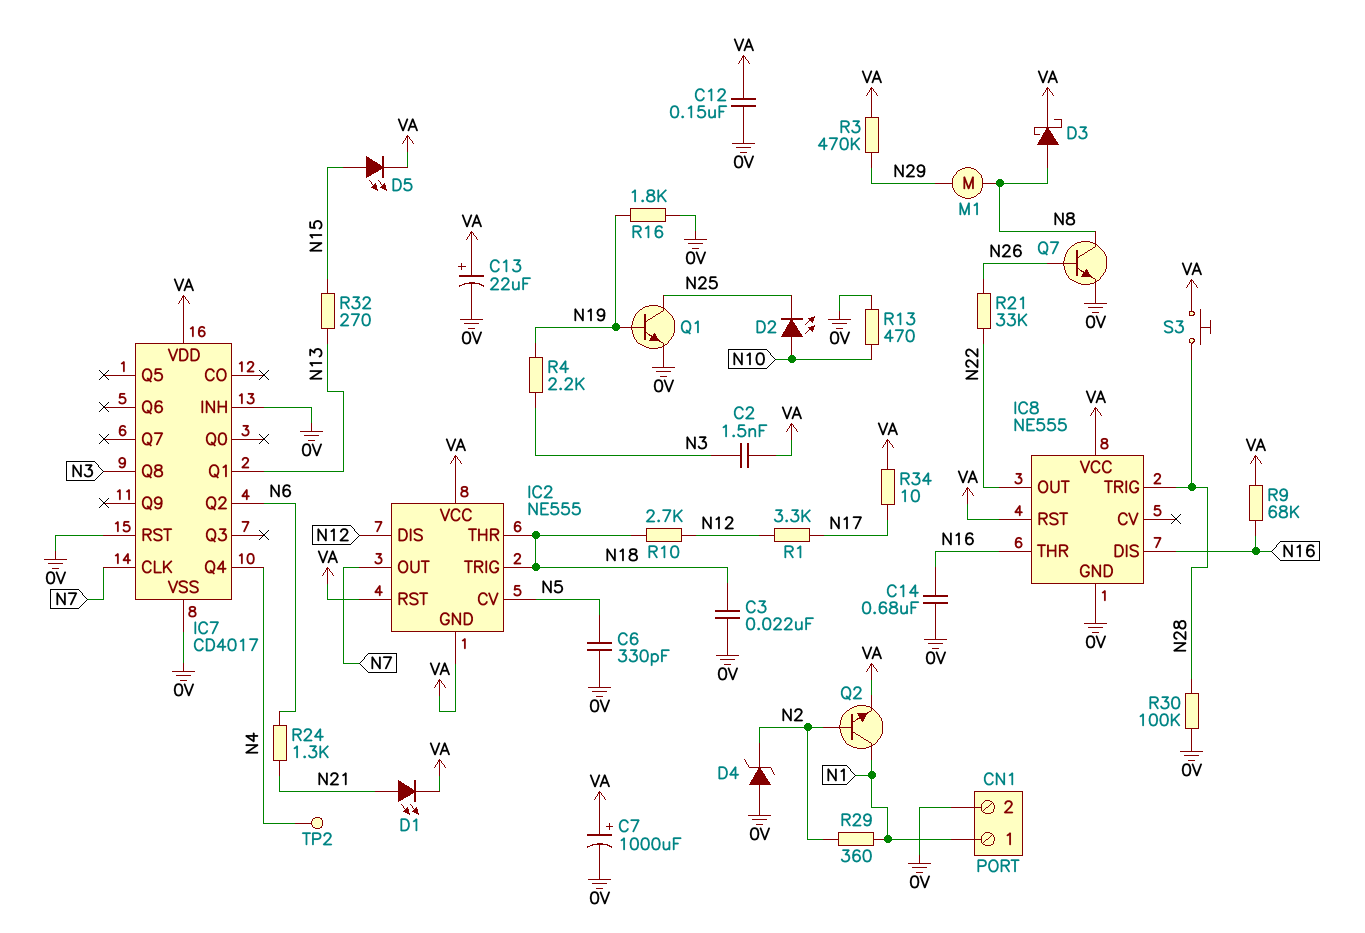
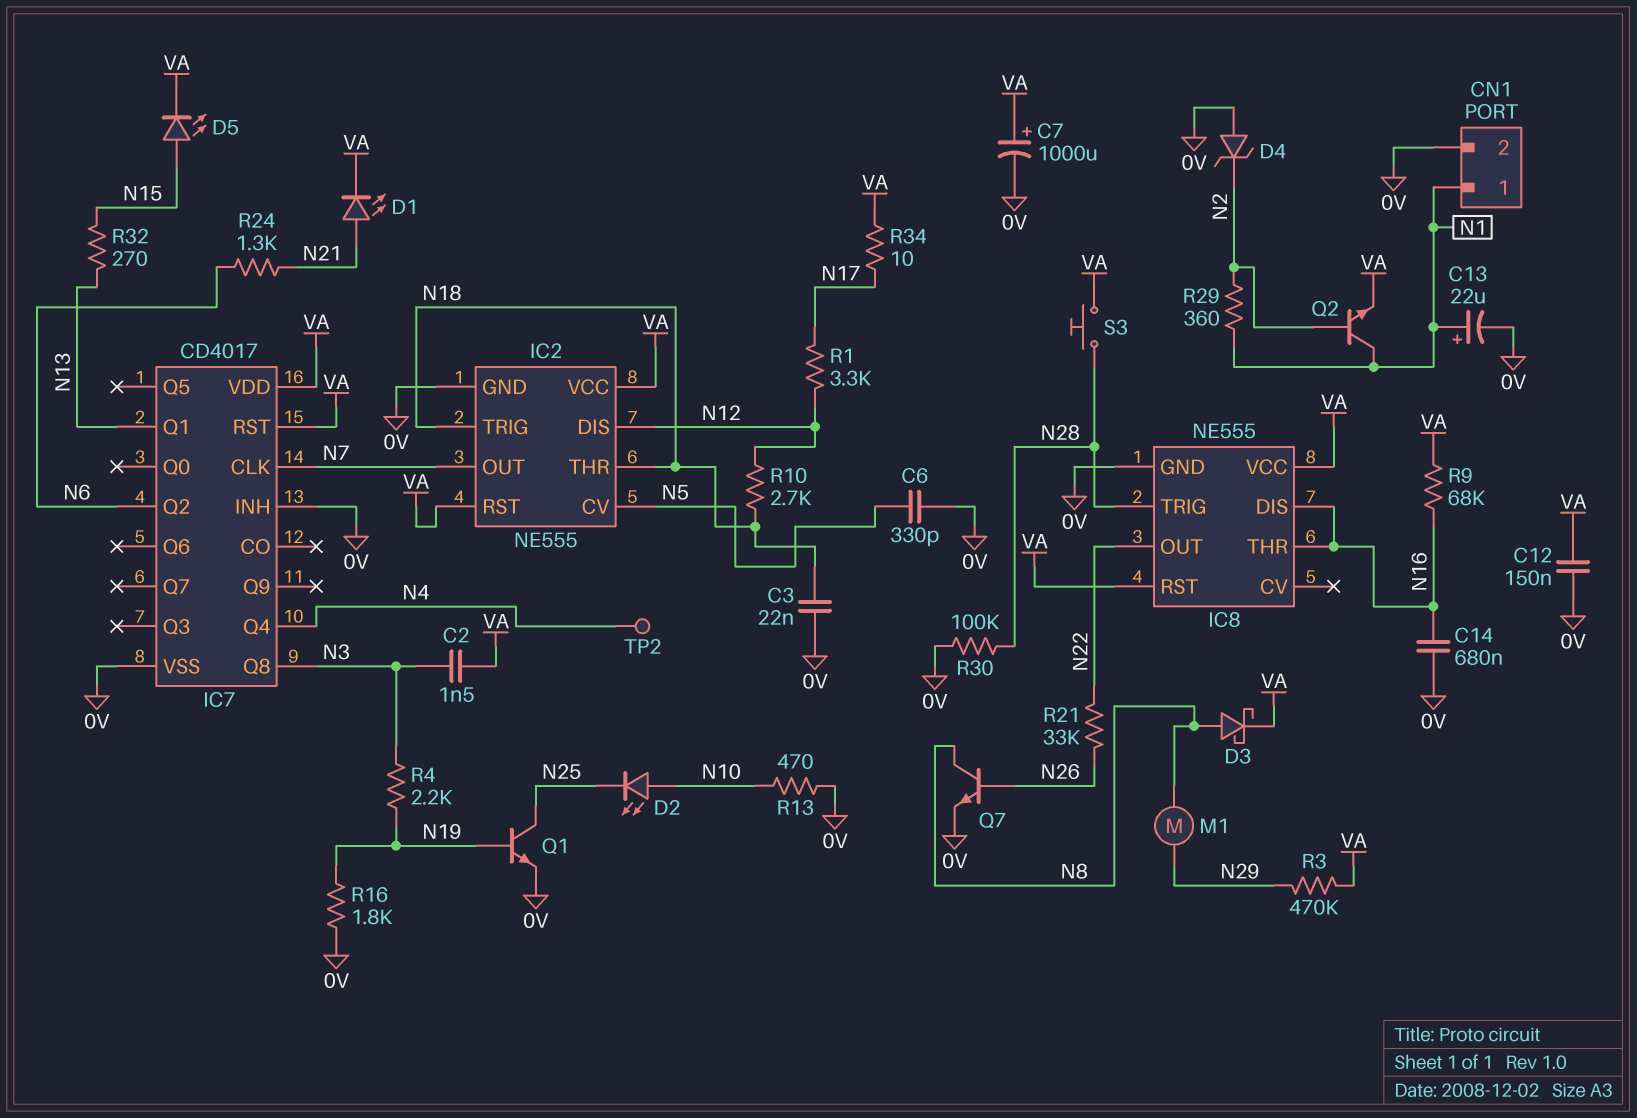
C13: 22uF (plus VA, minus 0V) -> 22uF (plus N1, minus 0V)
IC2 pin GND: VA -> 0V
IC7 pin RST: 0V -> VA

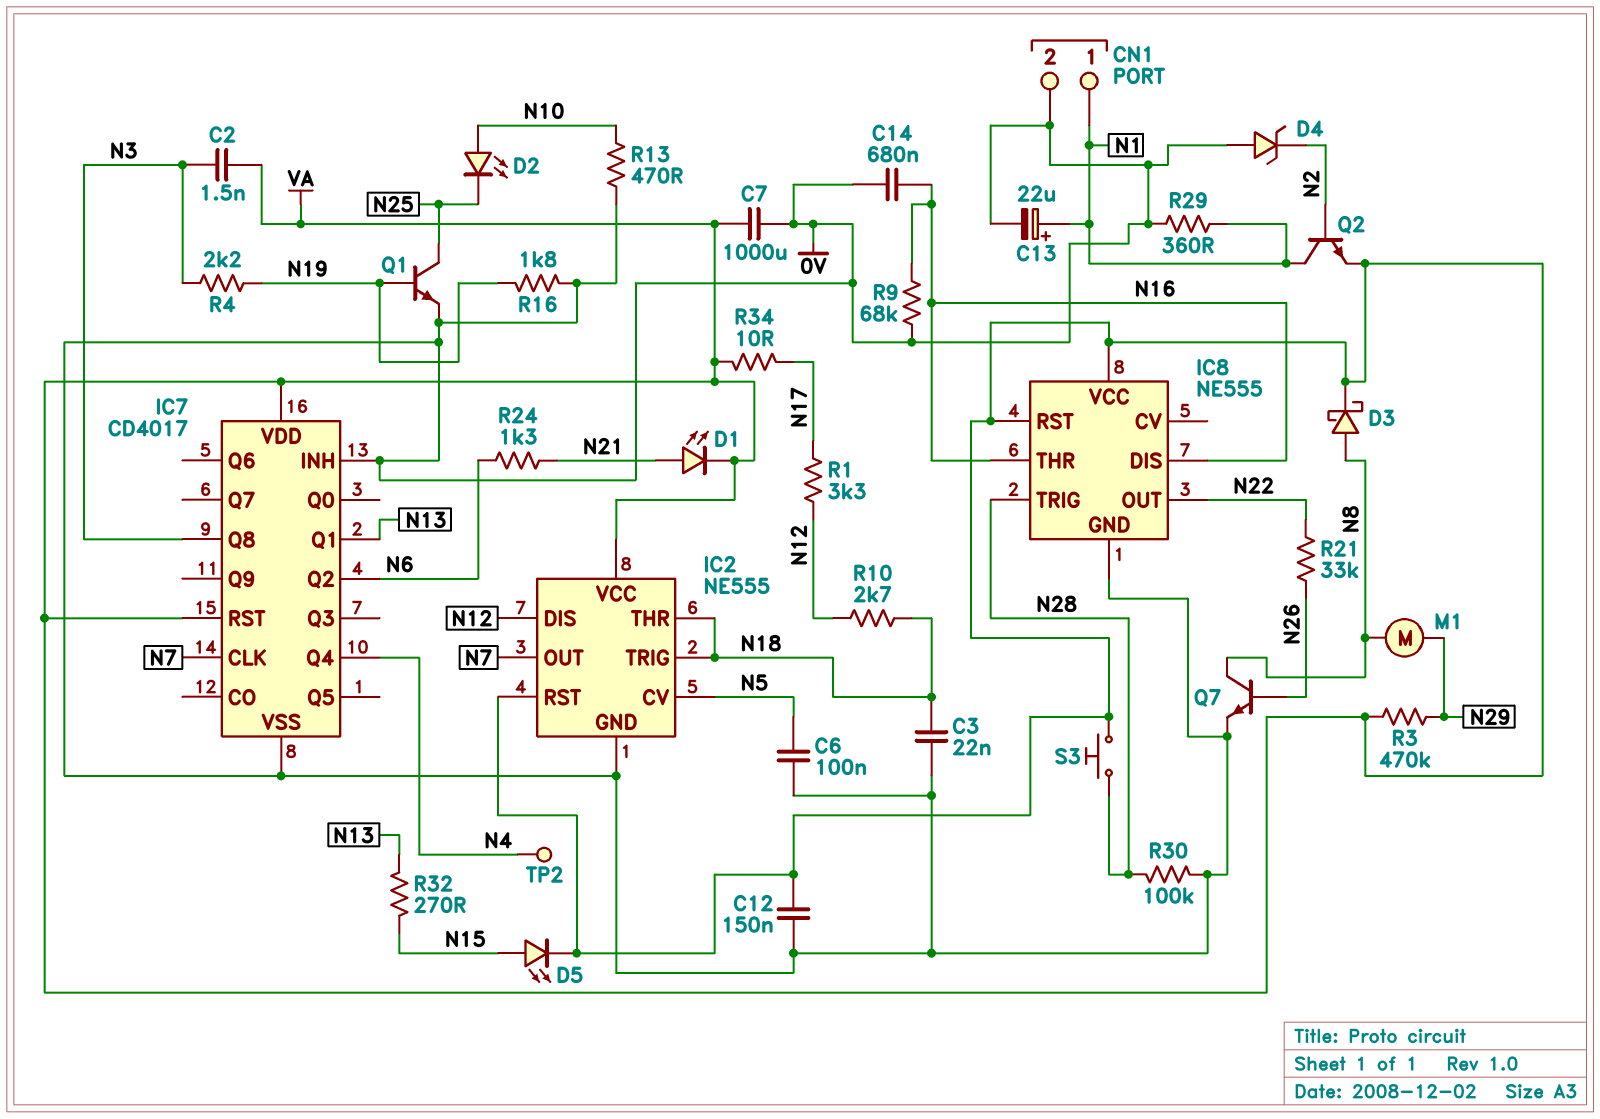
C6: 330pF (0V, N5) -> 100nF (0V, N5)
C7: 1000uF (plus VA, minus 0V) -> 1000uF (0V, VA)
R9: 68k (N16, VA) -> 68k (0V, N16)
R29: 360 (N1, N2) -> 360 (0V, N1)

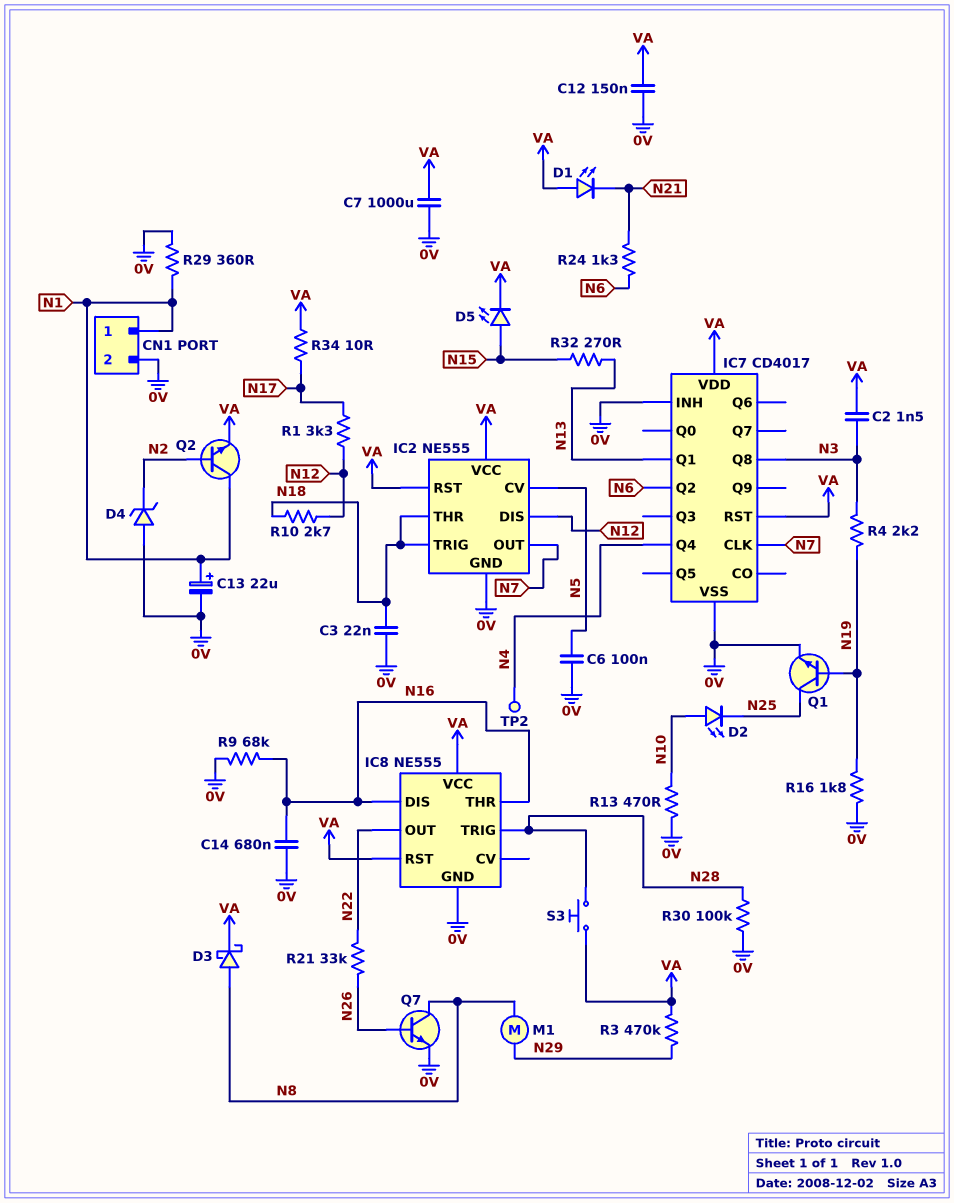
D1: LED (A N21, K VA) -> LED (A VA, K N21)

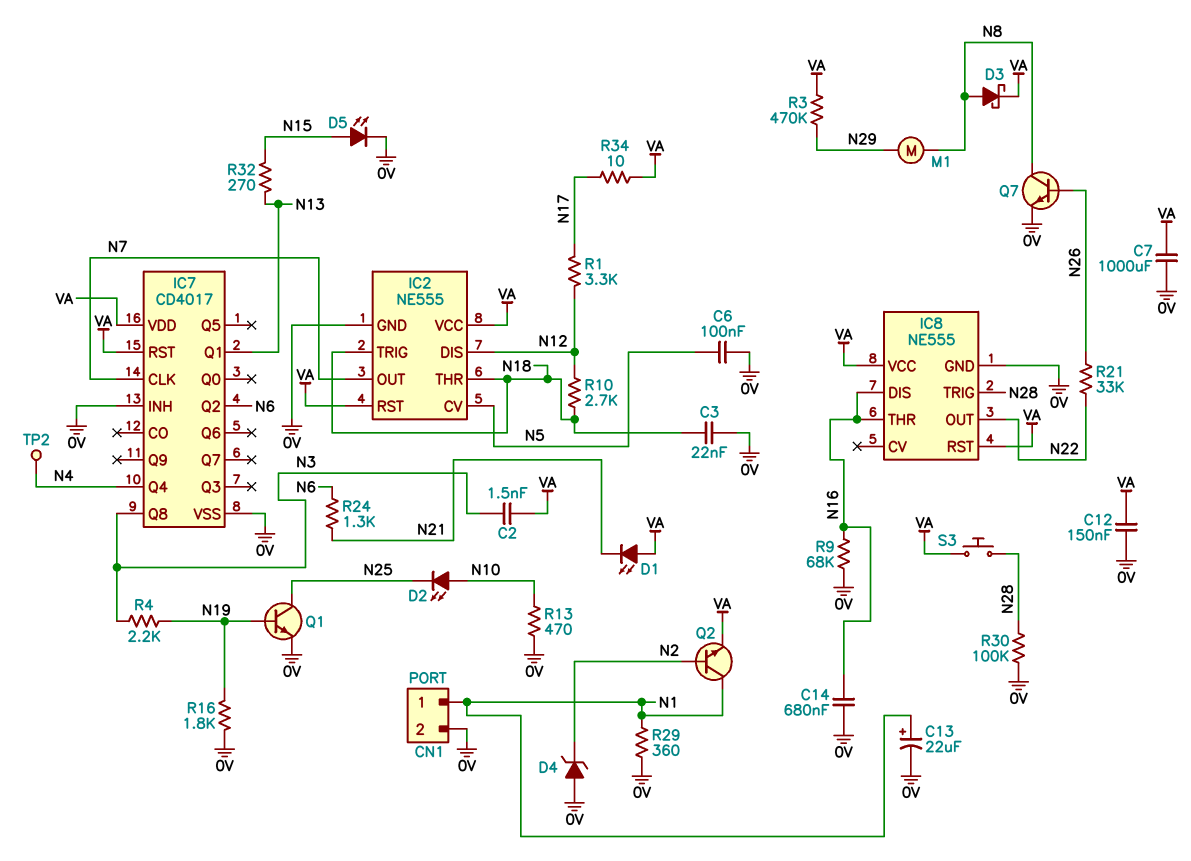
D5: LED (A N15, K VA) -> LED (A N15, K 0V)

